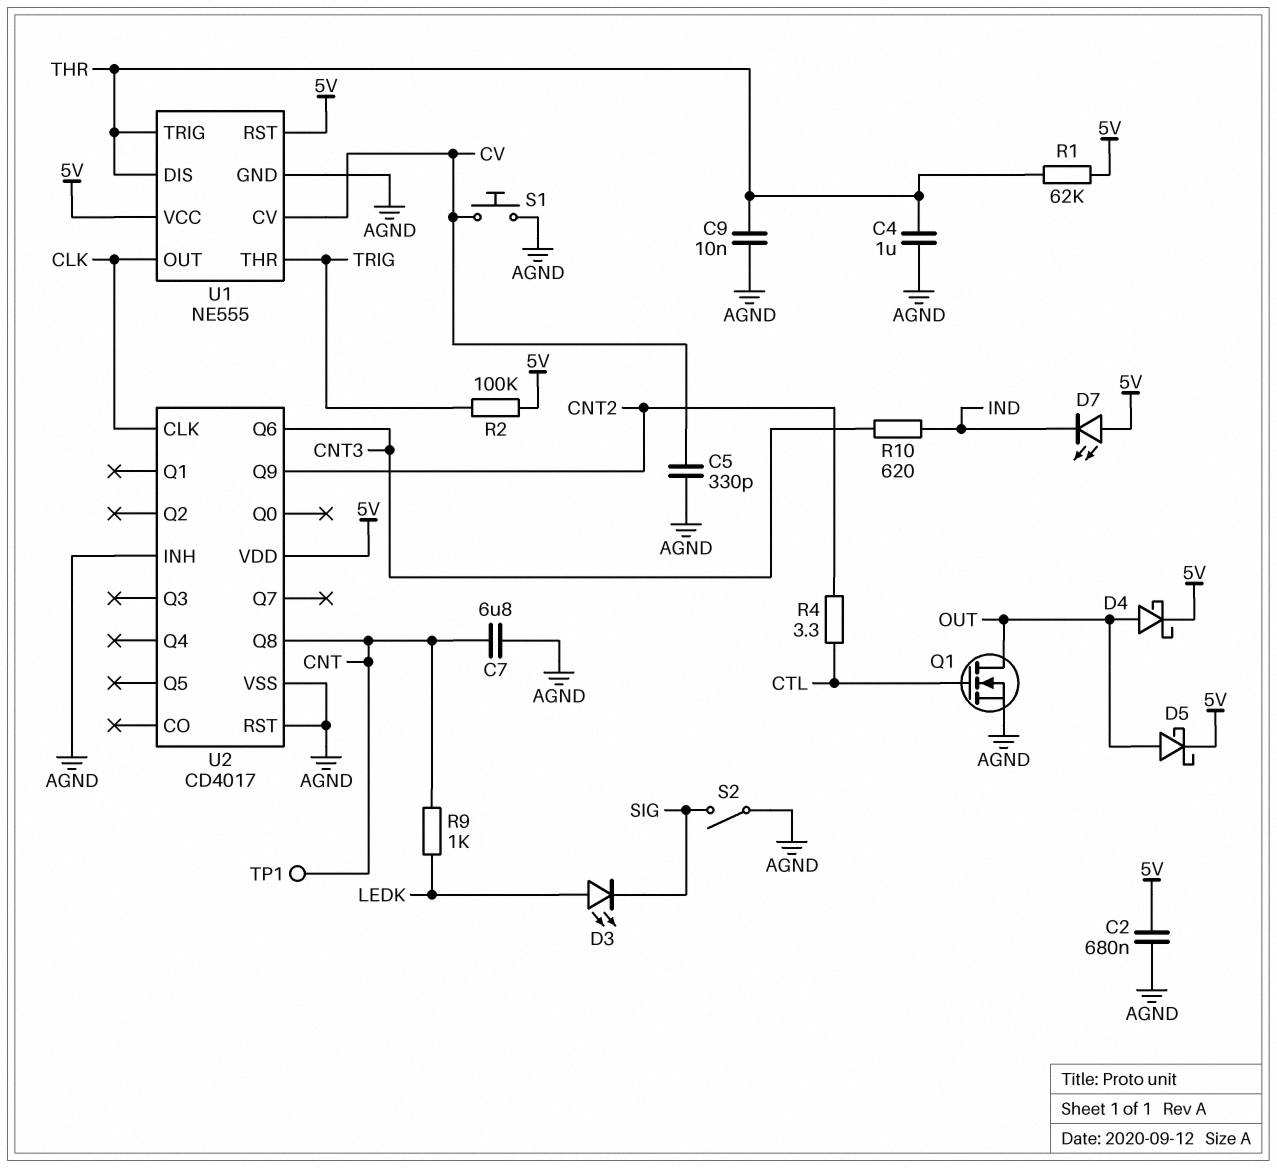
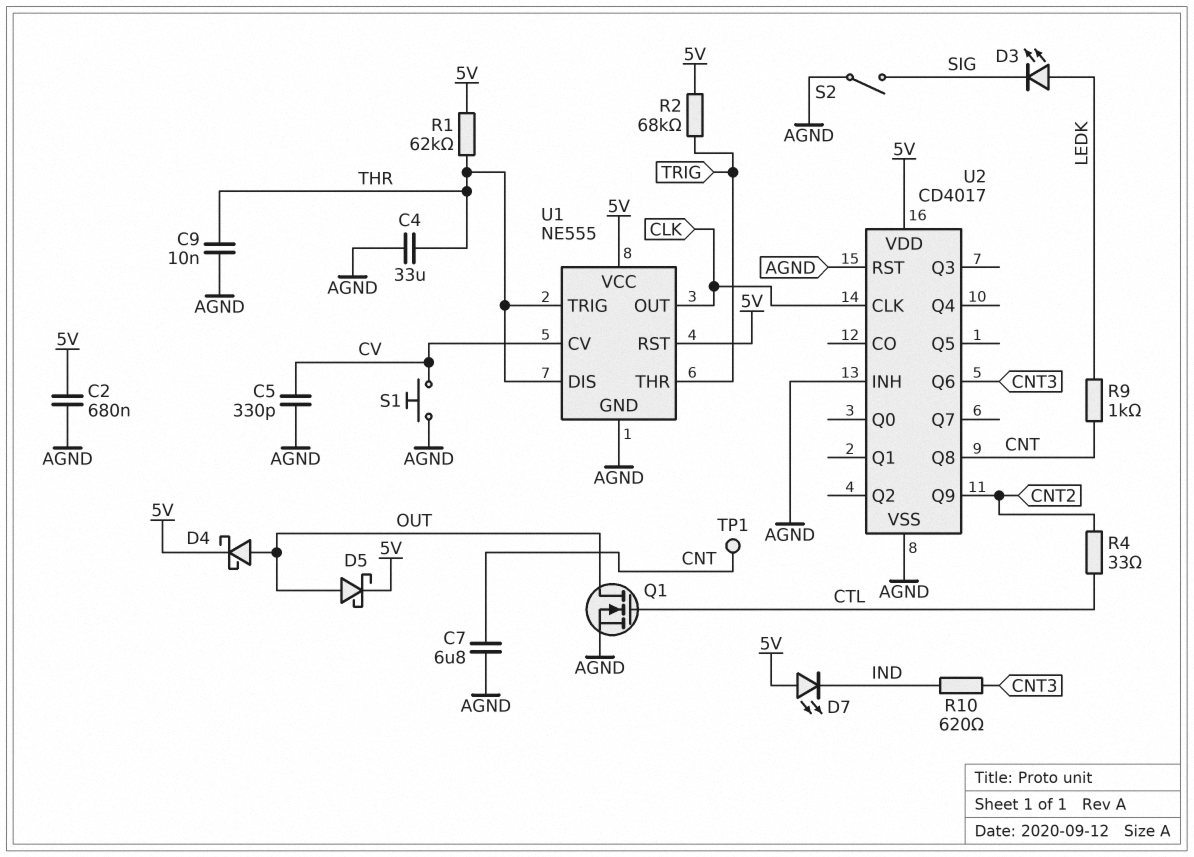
C4: 1uF (AGND, THR) -> 33uF (AGND, THR)
R2: 100k (5V, TRIG) -> 68k (5V, TRIG)
R4: 3.3 (CNT2, CTL) -> 33 (CNT2, CTL)

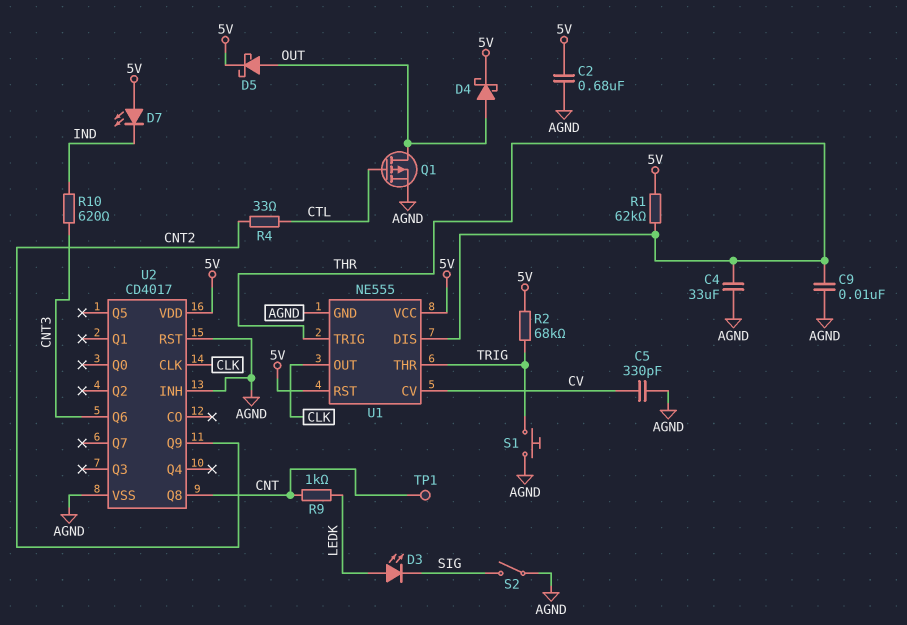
C7: 6.8uF (AGND, CNT) -> none
Q1: NMOS (G CTL, D OUT, S AGND) -> PMOS (G CTL, D OUT, S AGND)
S1: button (AGND, CV) -> button (AGND, TRIG)

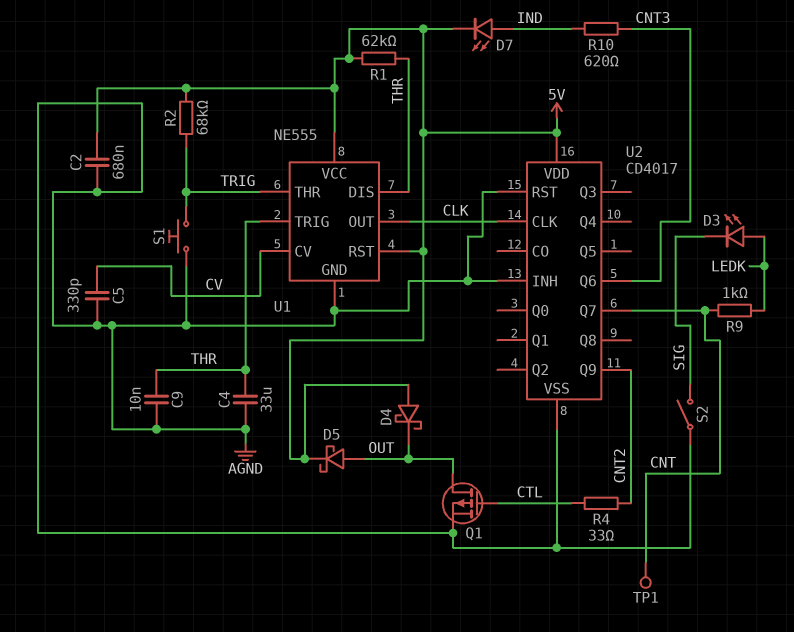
D4: schottky (A OUT, K 5V) -> schottky (A 5V, K OUT)
D7: LED (A 5V, K IND) -> LED (A IND, K 5V)
U2 pin Q7: none -> CNT
U2 pin Q8: CNT -> none

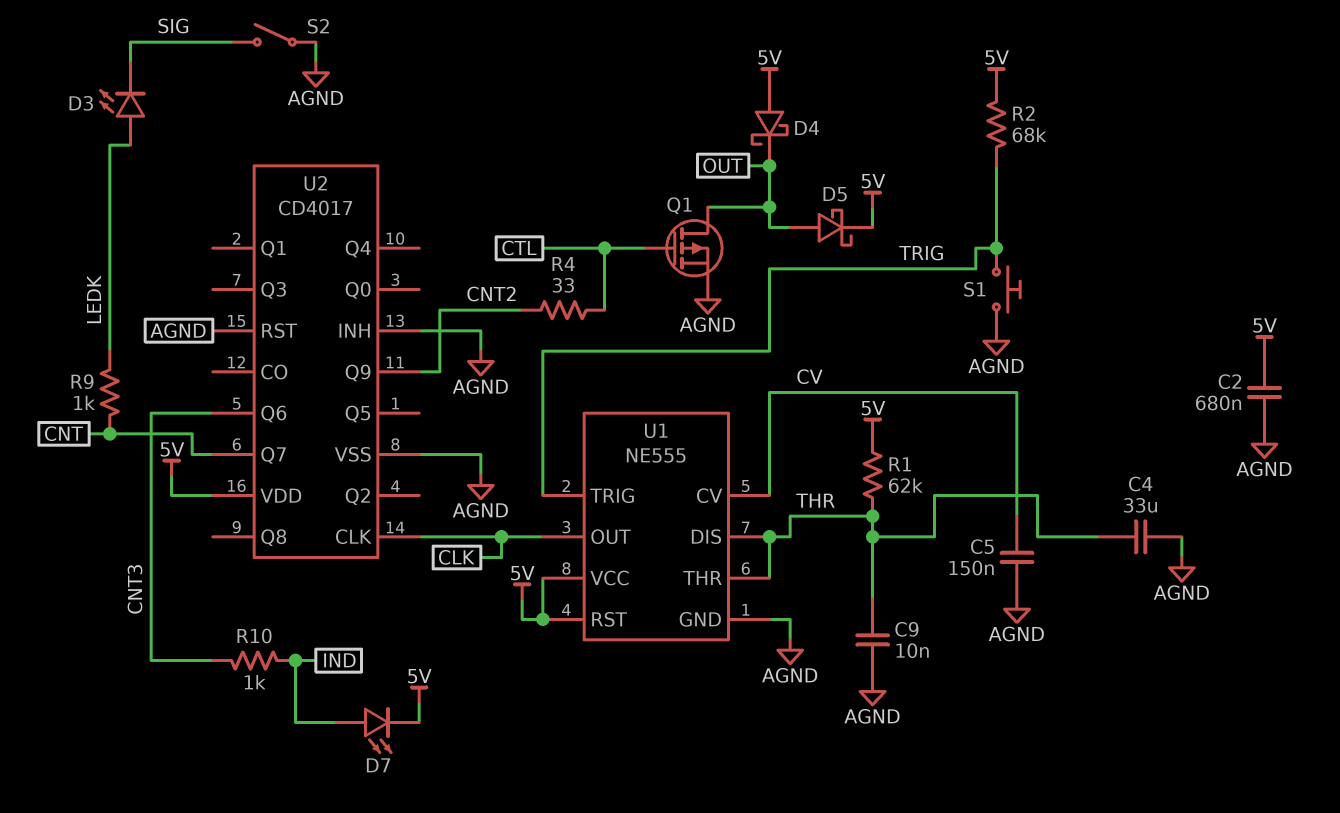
C5: 330pF (AGND, CV) -> 150nF (AGND, CV)
R10: 620 (CNT3, IND) -> 1k (CNT3, IND)
TP1: test point (CNT) -> none
U1 pin THR: TRIG -> THR
U1 pin TRIG: THR -> TRIG

